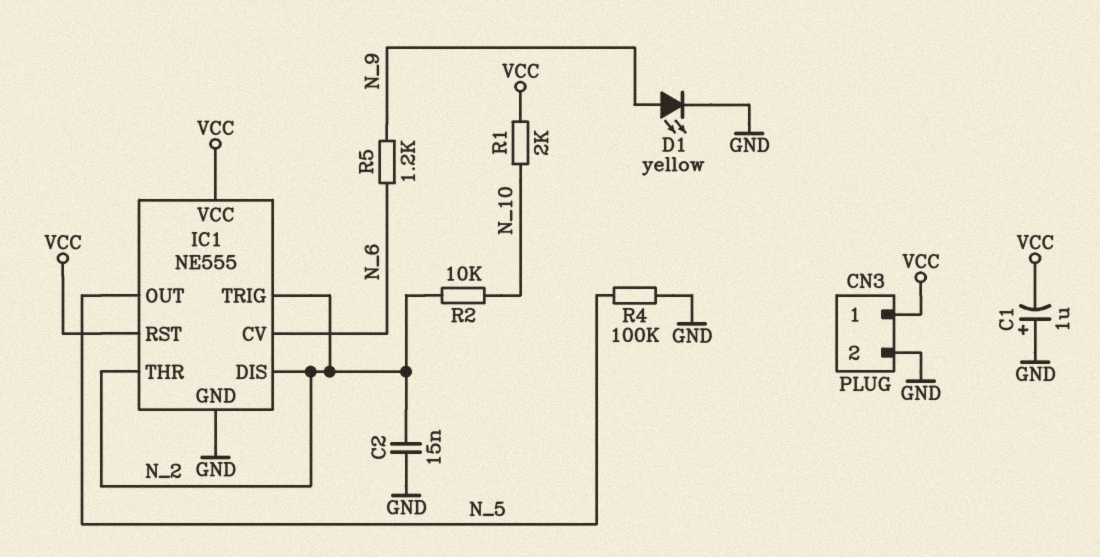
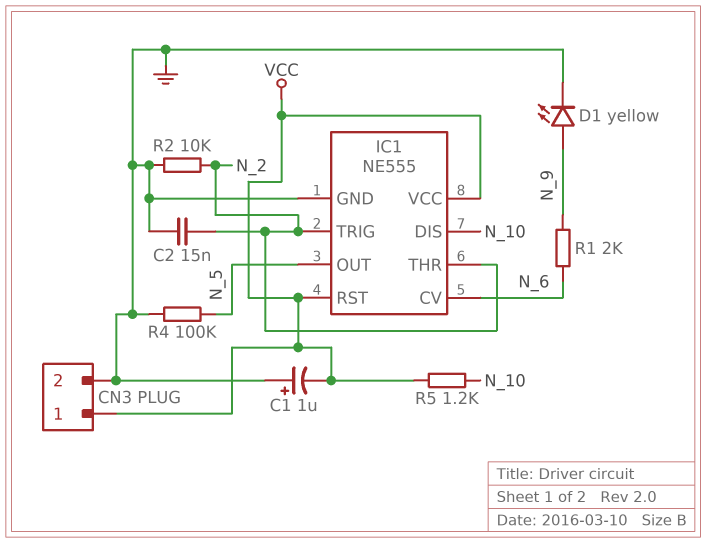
IC1 pin DIS: N_2 -> N_10
R1: 2k (N_10, VCC) -> 2k (N_6, N_9)
R2: 10k (N_2, N_10) -> 10k (GND, N_2)
R5: 1.2k (N_6, N_9) -> 1.2k (N_10, VCC)

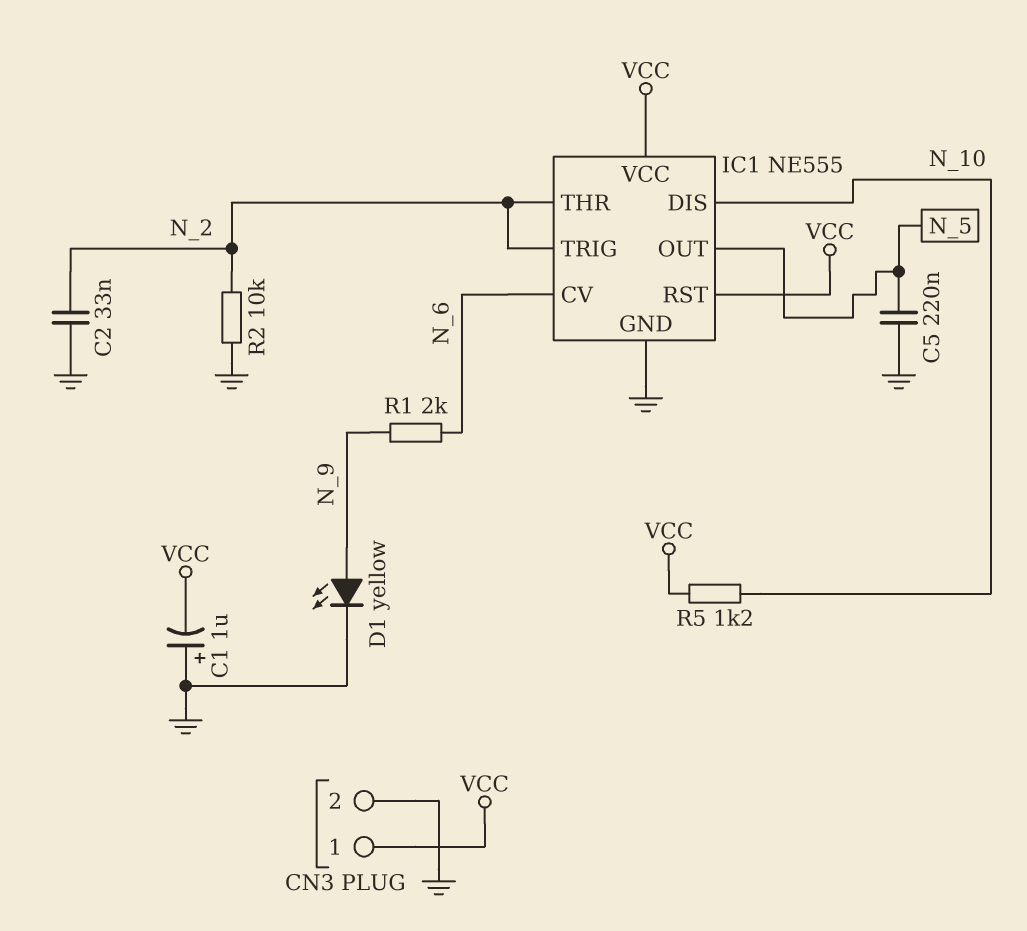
C2: 15nF (GND, N_2) -> 33nF (GND, N_2)
C5: none -> 220nF (GND, N_5)
R4: 100k (GND, N_5) -> none

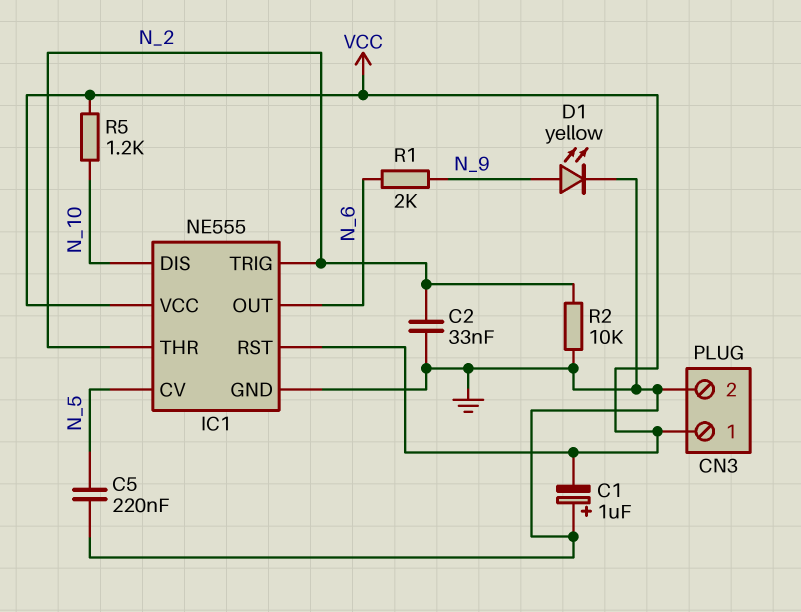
IC1 pin CV: N_6 -> N_5
IC1 pin OUT: N_5 -> N_6

